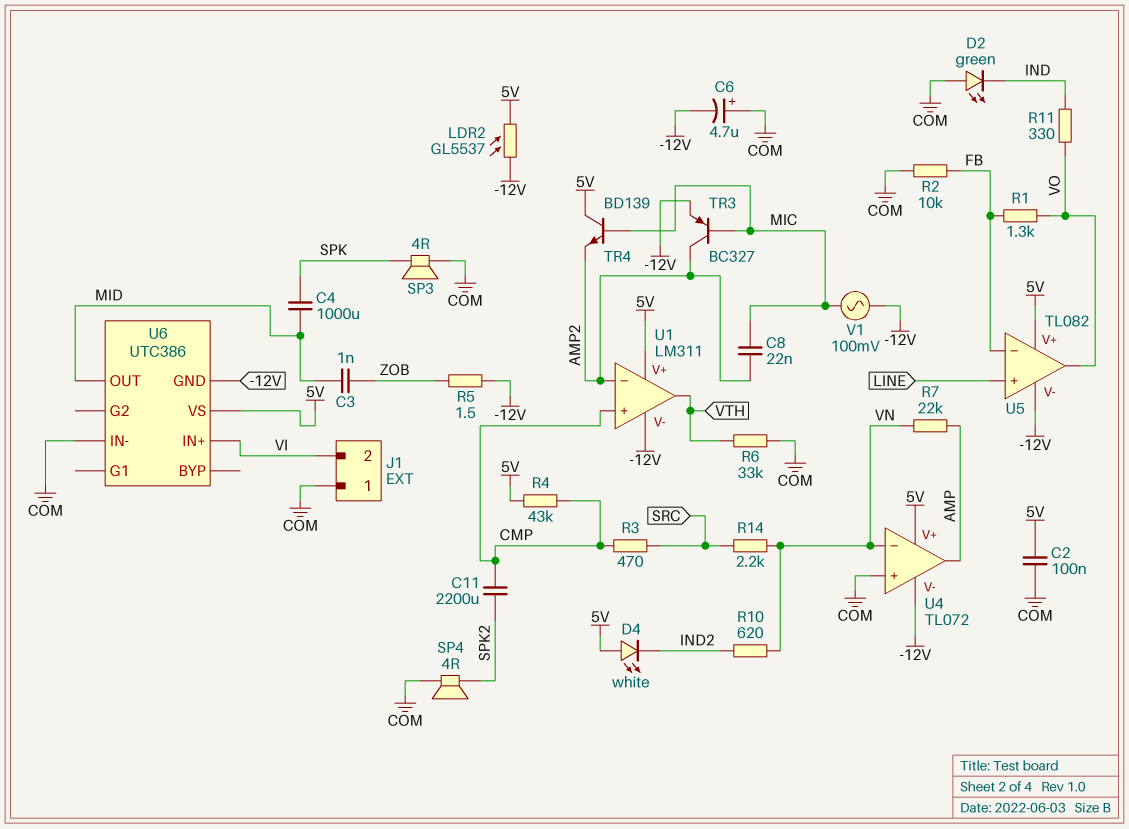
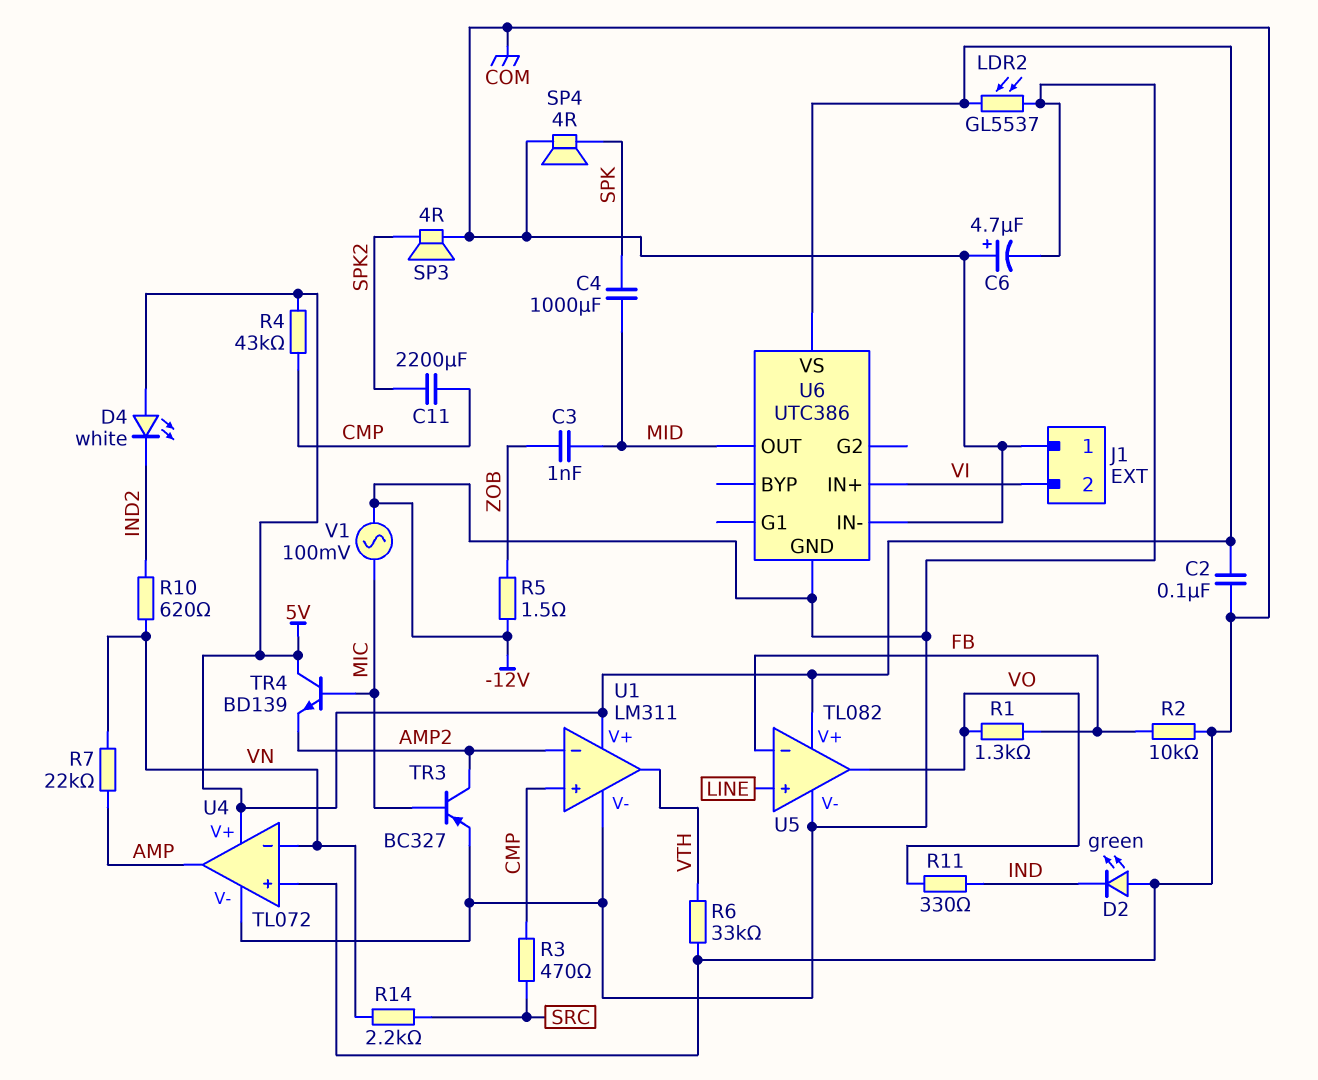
C8: 22nF (AMP2, MIC) -> none
SP3: speaker 4R (COM, SPK) -> speaker 4R (COM, SPK2)
SP4: speaker 4R (COM, SPK2) -> speaker 4R (COM, SPK)

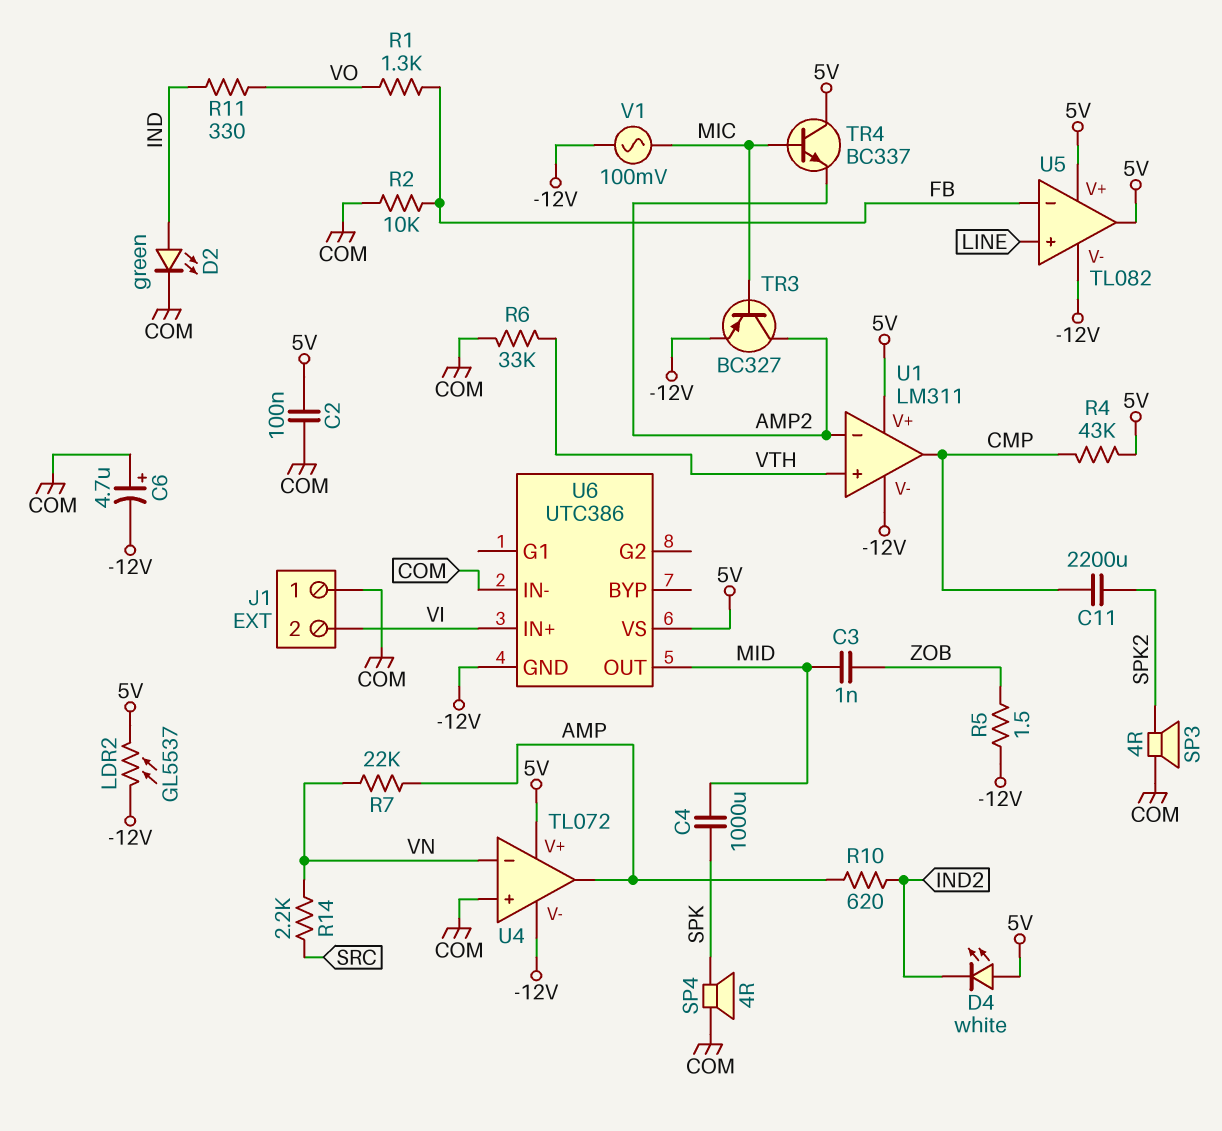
D2: LED green (A COM, K IND) -> LED green (A IND, K COM)
R3: 470 (CMP, SRC) -> none
R10: 620 (IND2, VN) -> 620 (AMP, IND2)
TR4: NPN BD139 (B MIC, C 5V, E AMP2) -> NPN BC337 (B MIC, C 5V, E AMP2)
U1 pin in+: CMP -> VTH
U1 pin out: VTH -> CMP
U5 pin out: VO -> 5V

